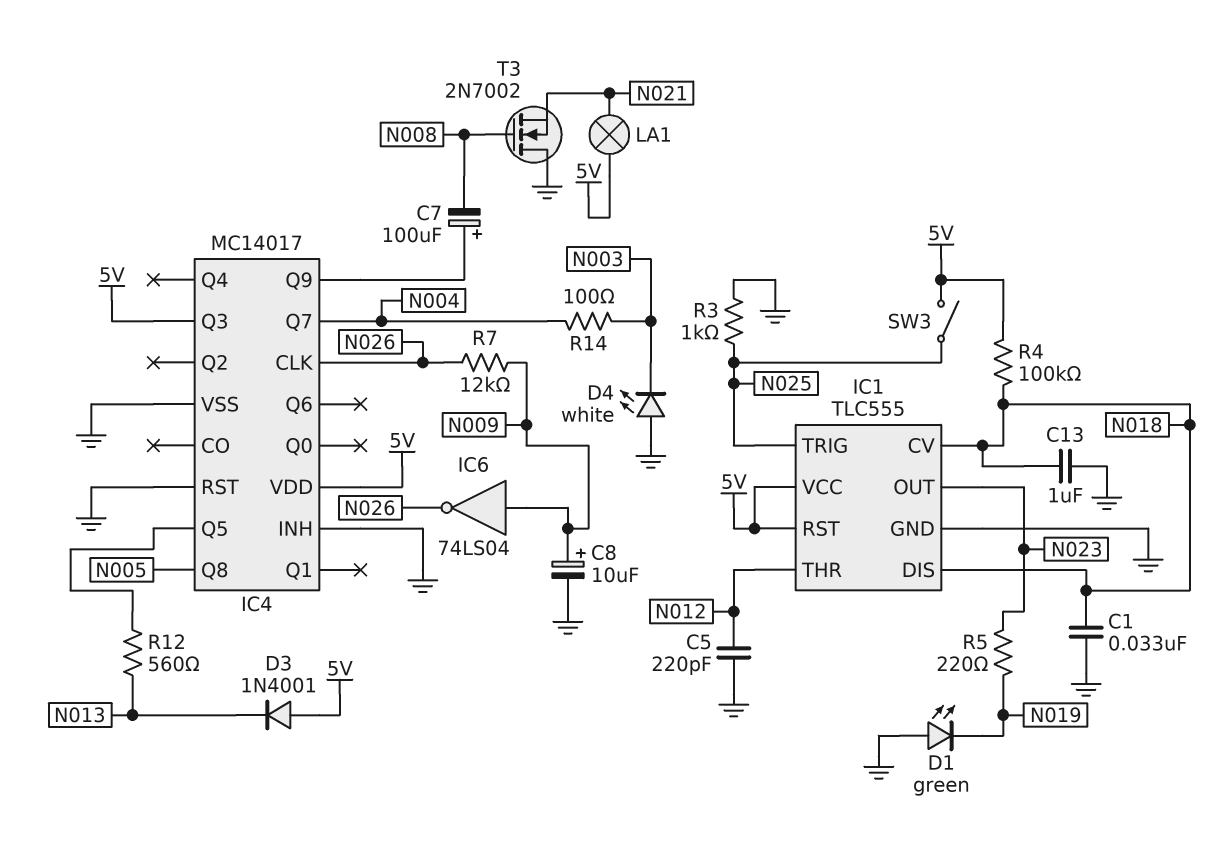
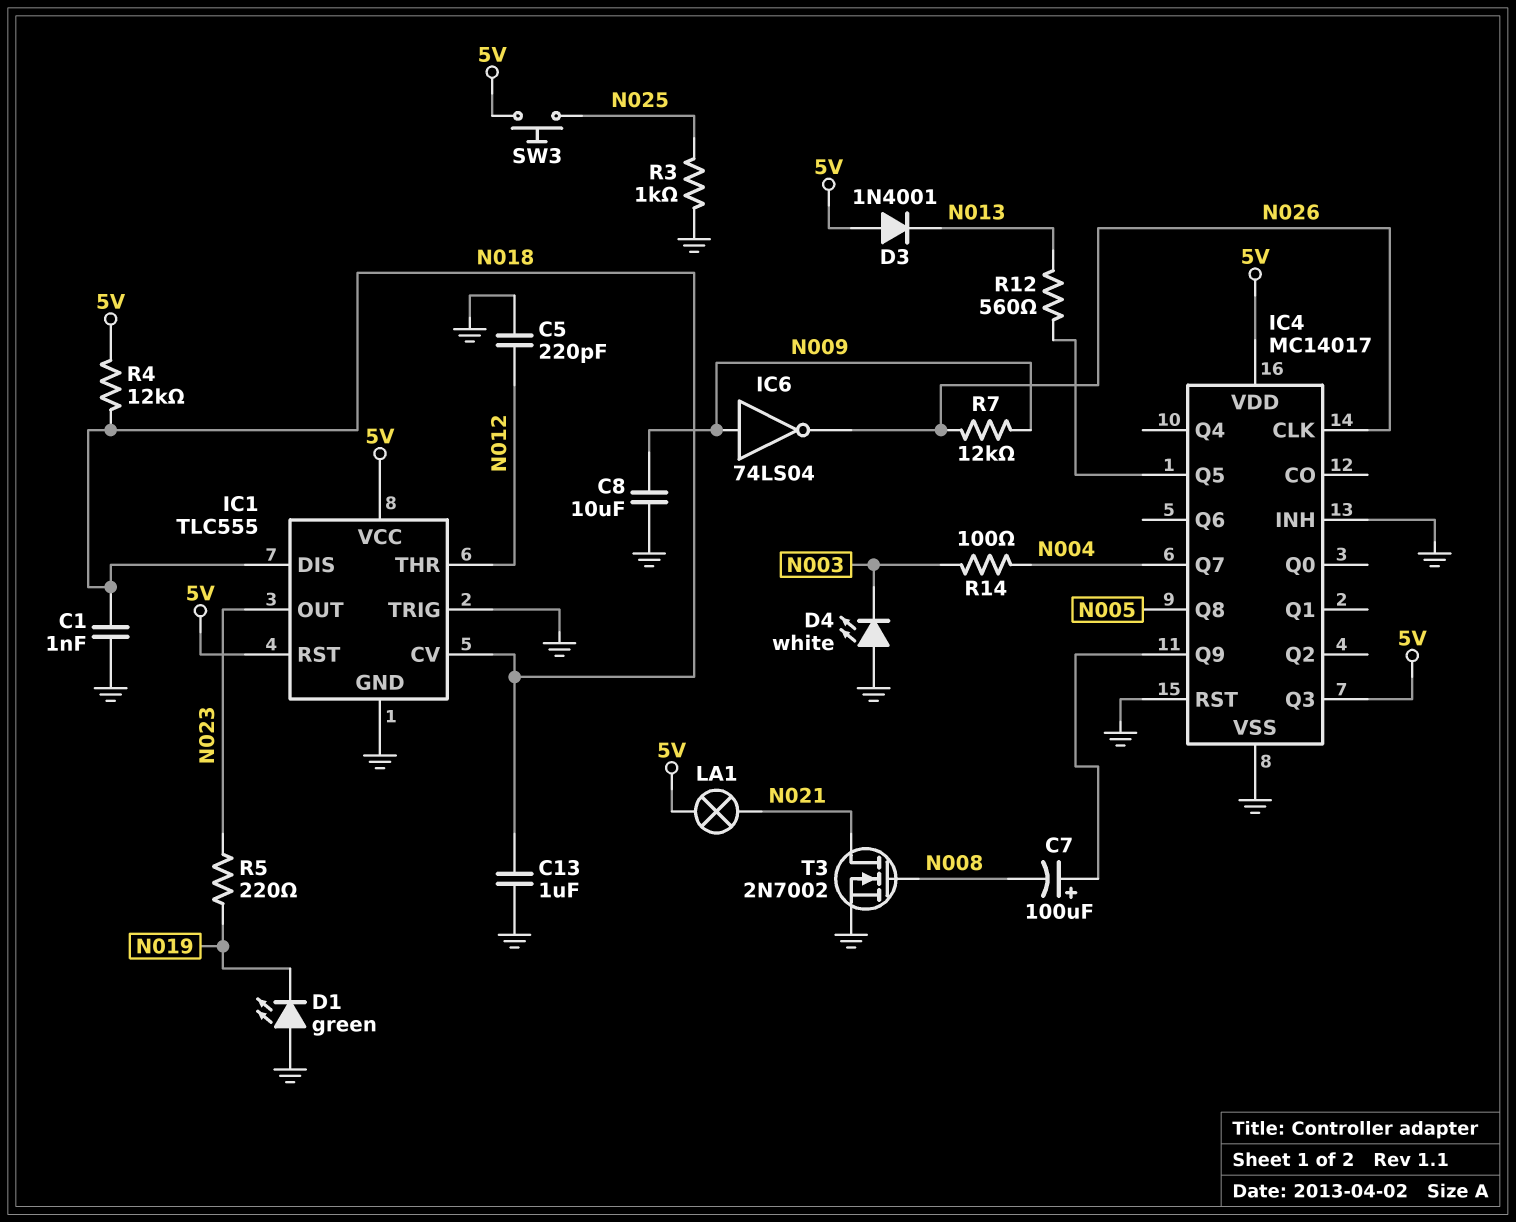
C1: 33nF (GND, N018) -> 1nF (GND, N018)
C8: 10uF (plus N009, minus GND) -> 10uF (GND, N009)
IC1 pin TRIG: N025 -> GND
R4: 100k (5V, N018) -> 12k (5V, N018)
SW3: switch (5V, N025) -> button (5V, N025)
T3: NMOS 2N7002 (G N008, D GND, S N021) -> NMOS 2N7002 (G N008, D N021, S GND)

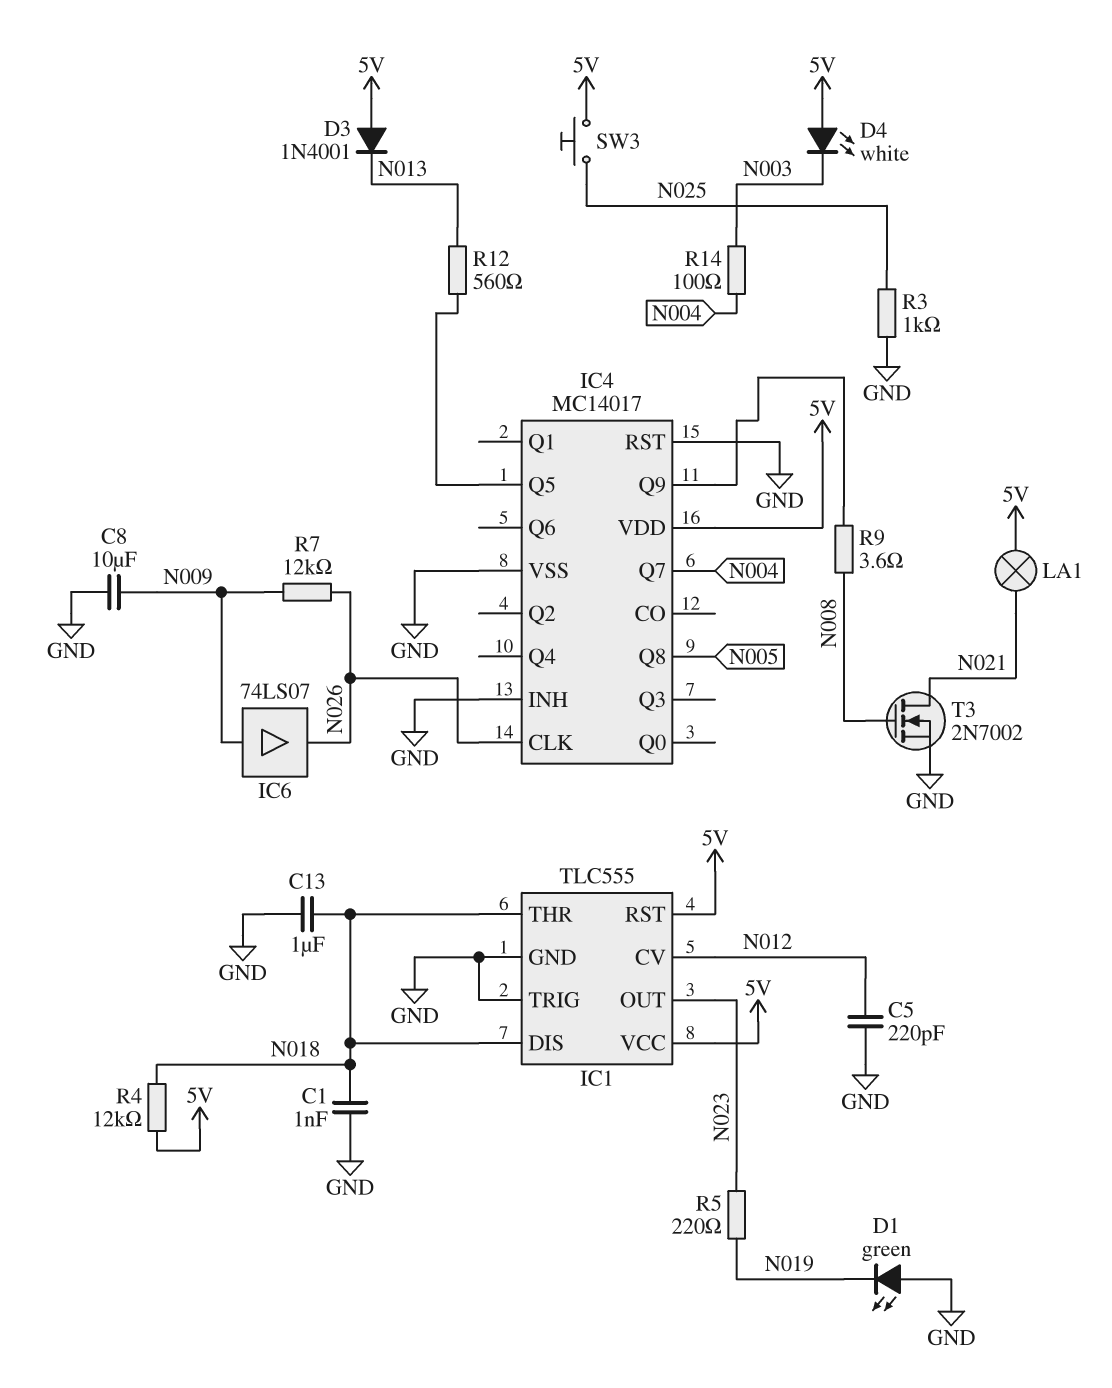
C7: 100uF (plus IC4/Q9, minus N008) -> none
D4: LED white (A GND, K N003) -> LED white (A 5V, K N003)
IC1 pin CV: N018 -> N012
IC1 pin THR: N012 -> N018
IC4 pin Q3: 5V -> none
IC6: NOT 74LS04 (in N009, out N026) -> buffer 74LS07 (in N009, out N026)
R9: none -> 3.6 (IC4/Q9, N008)

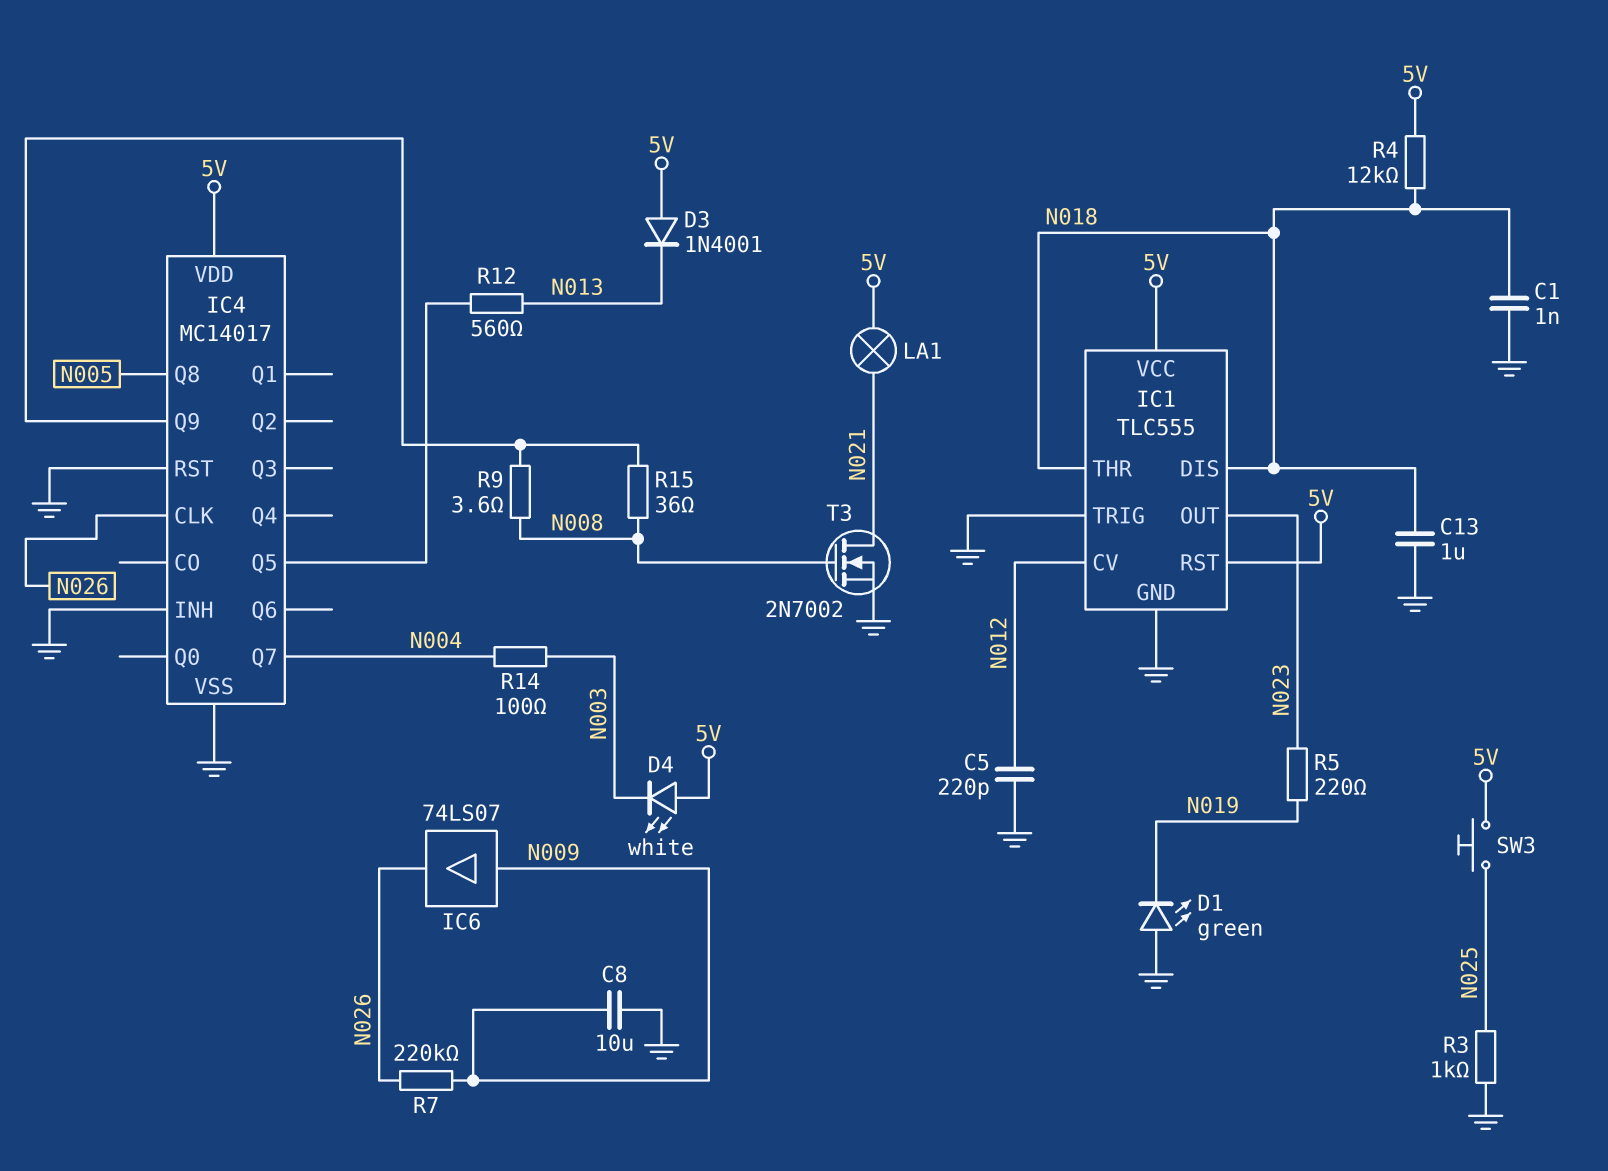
R7: 12k (N009, N026) -> 220k (N009, N026)
R15: none -> 36 (IC4/Q9, N008)

